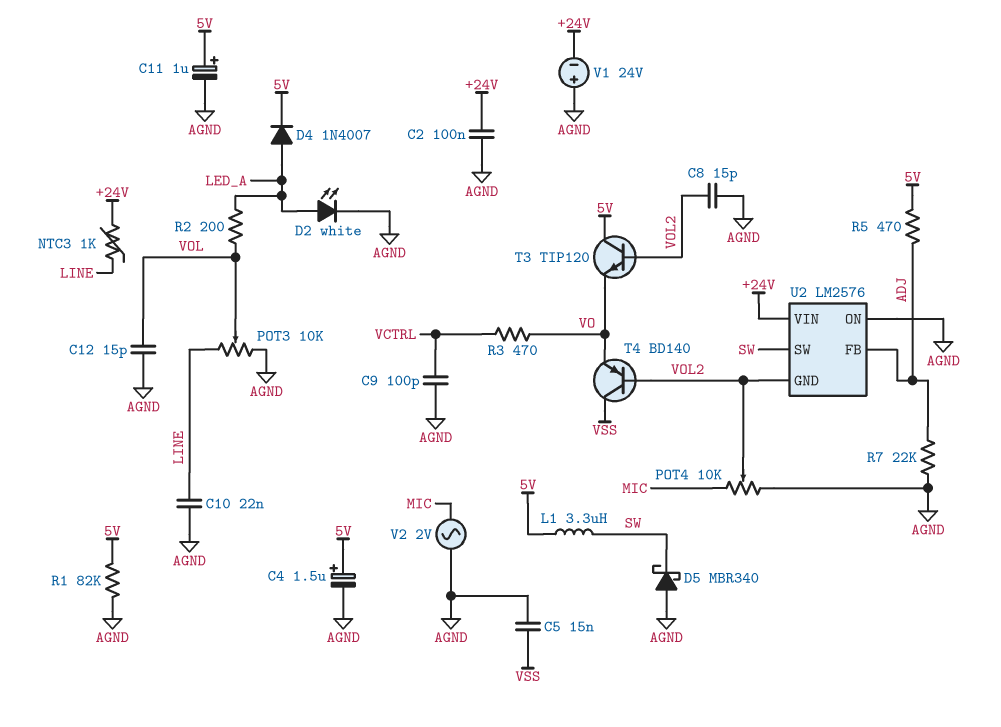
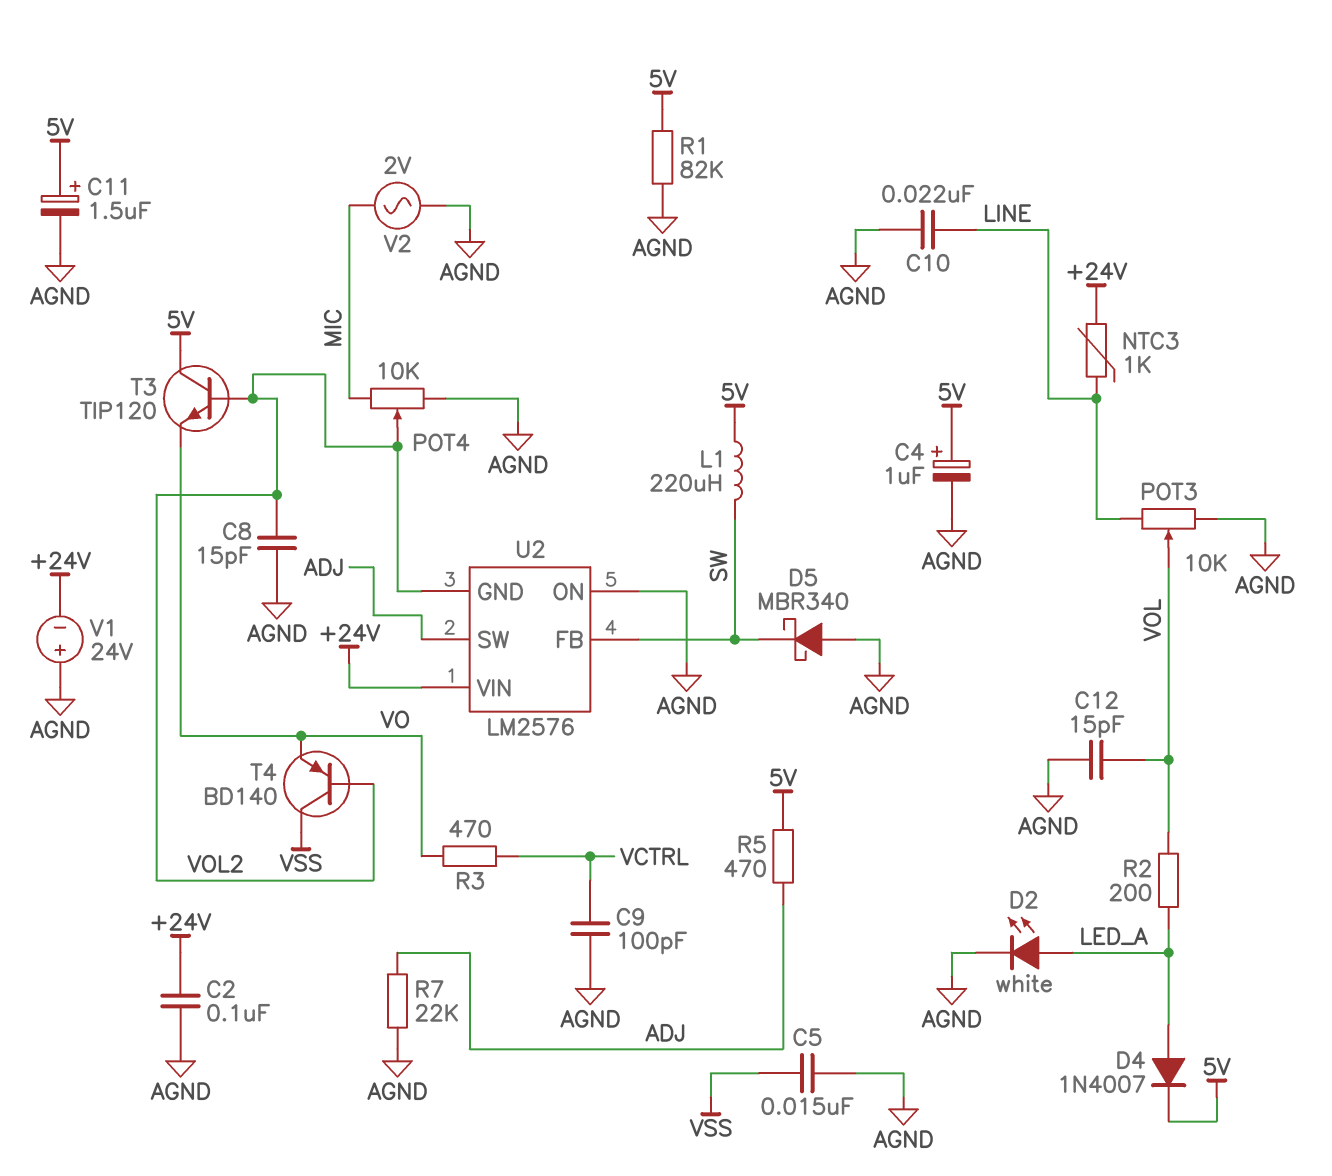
C4: 1.5uF (plus 5V, minus AGND) -> 1uF (plus 5V, minus AGND)
C11: 1uF (plus 5V, minus AGND) -> 1.5uF (plus 5V, minus AGND)
L1: 3.3uH (5V, SW) -> 220uH (5V, SW)
U2 pin FB: ADJ -> SW
U2 pin SW: SW -> ADJ

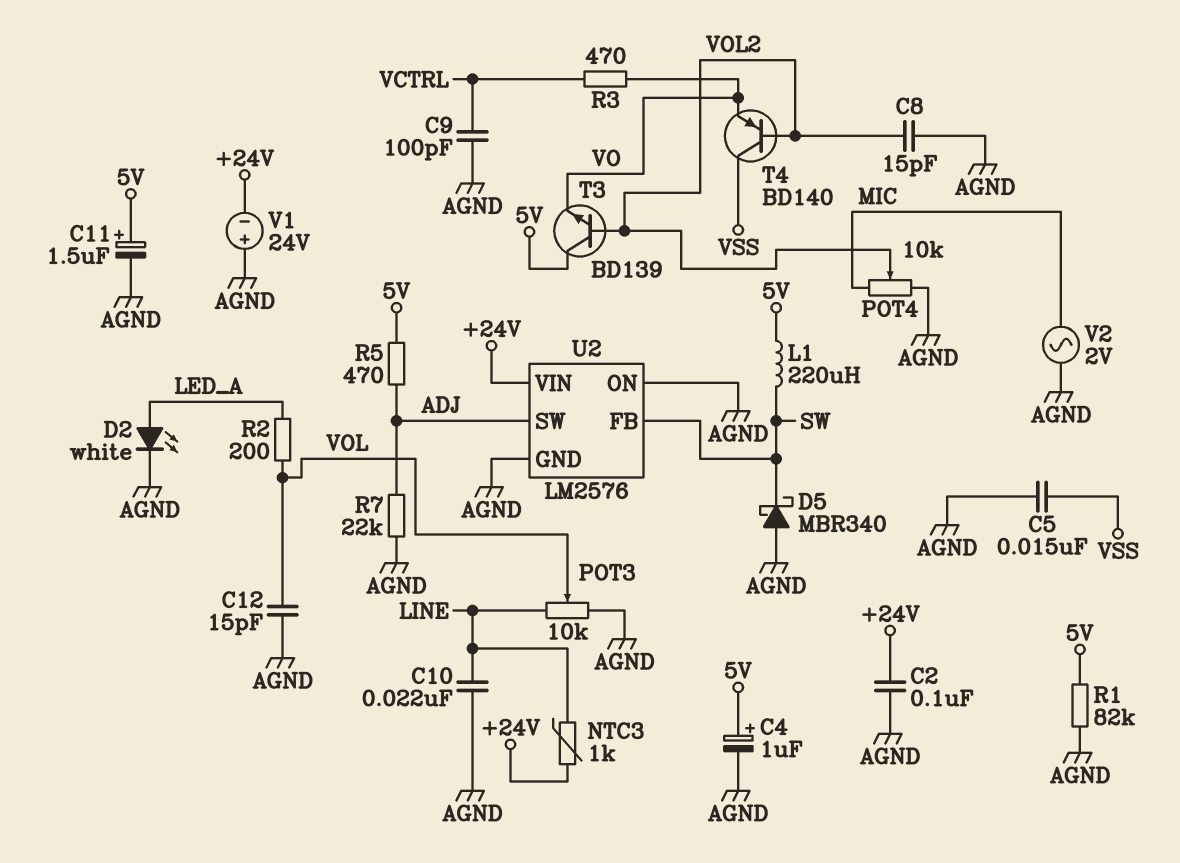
D4: diode 1N4007 (A LED_A, K 5V) -> none
T3: NPN TIP120 (B VOL2, C 5V, E VO) -> NPN BD139 (B VOL2, C 5V, E VO)
U2 pin GND: VOL2 -> AGND

